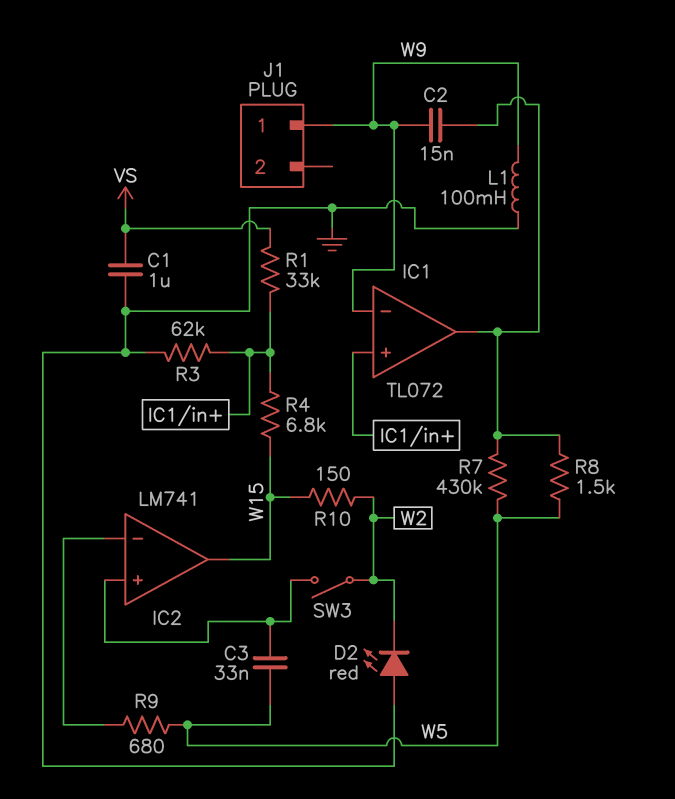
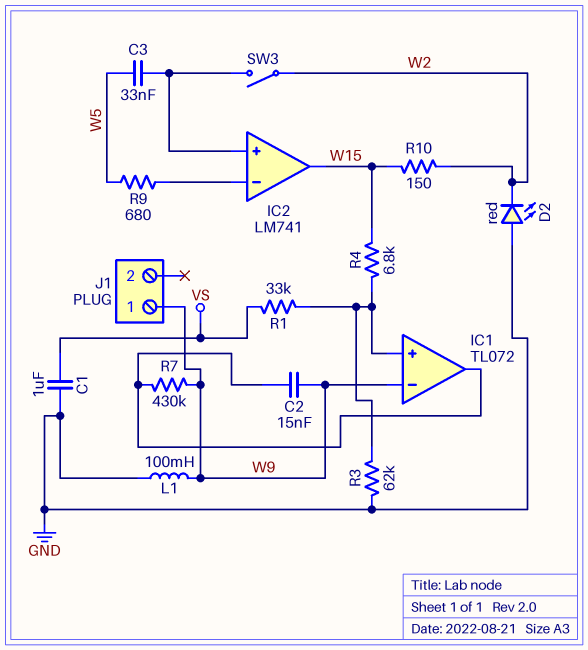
R7: 430k (IC1/out, W5) -> 430k (IC1/out, W9)
R8: 1.5k (IC1/out, W5) -> none

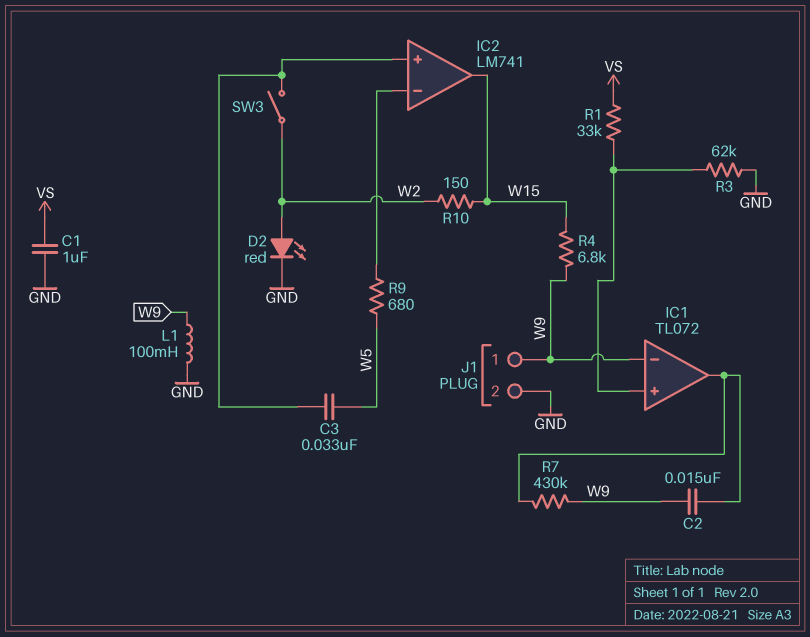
D2: LED red (A GND, K W2) -> LED red (A W2, K GND)
J1 pin 2: none -> GND
R4: 6.8k (IC1/in+, W15) -> 6.8k (W9, W15)

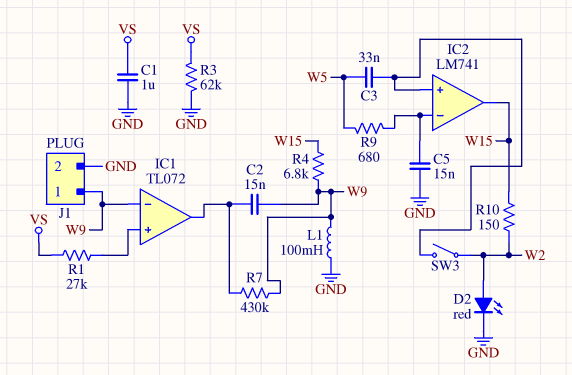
C5: none -> 15nF (GND, IC2/in-)
R1: 33k (IC1/in+, VS) -> 27k (IC1/in+, VS)
R3: 62k (GND, IC1/in+) -> 62k (GND, VS)

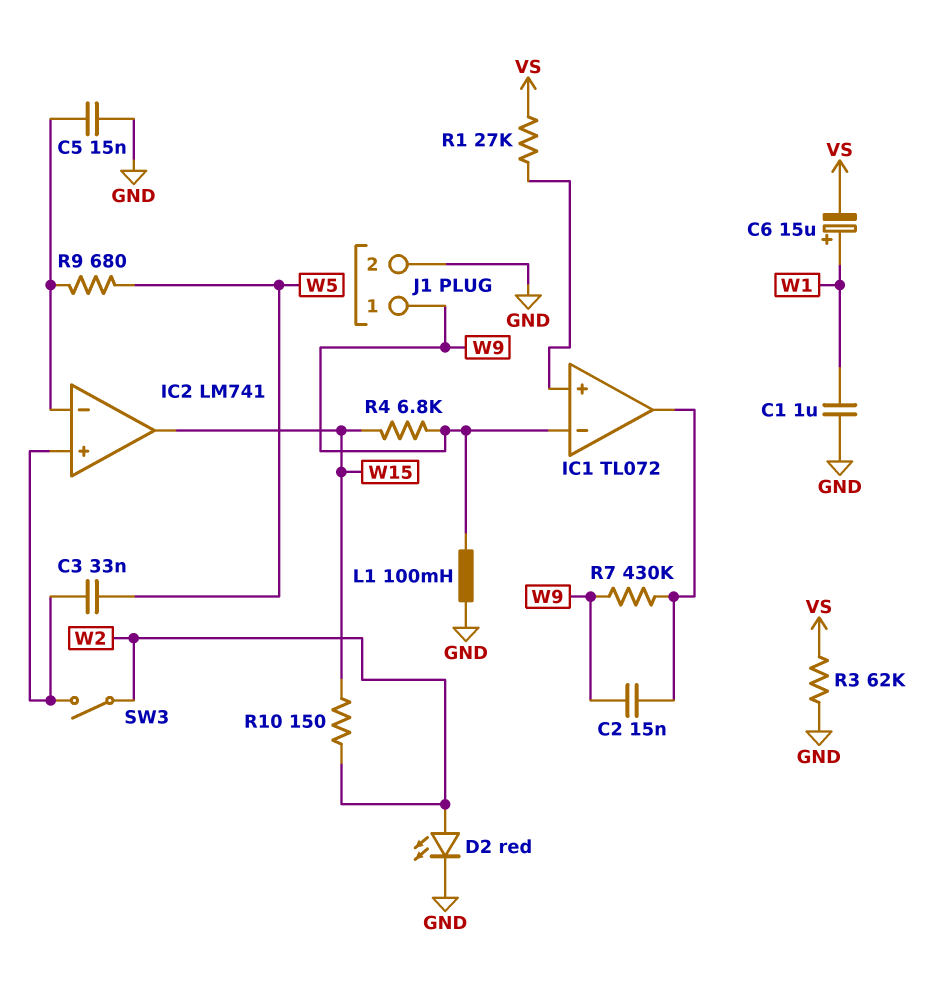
C1: 1uF (GND, VS) -> 1uF (GND, W1)
C6: none -> 15uF (plus W1, minus VS)

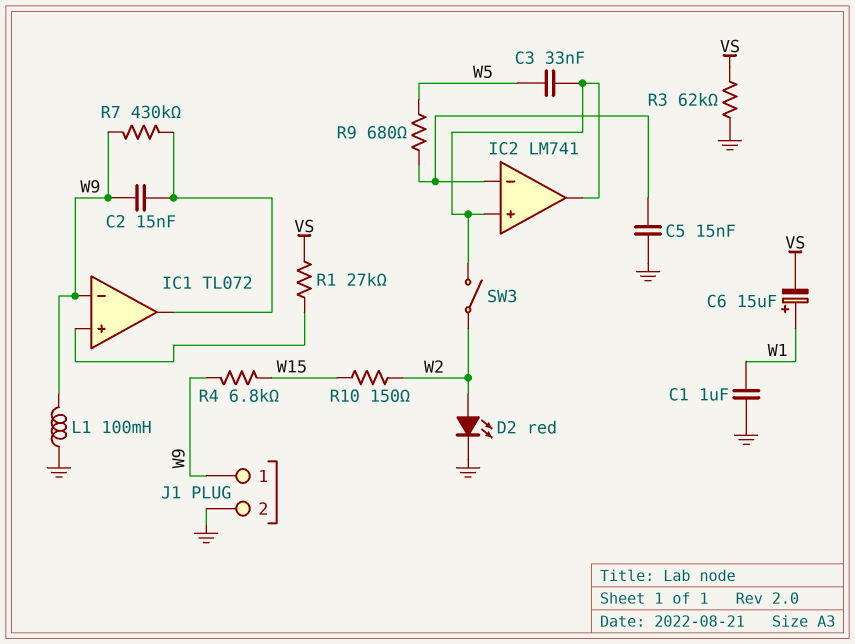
IC2 pin out: W15 -> IC2/in+

